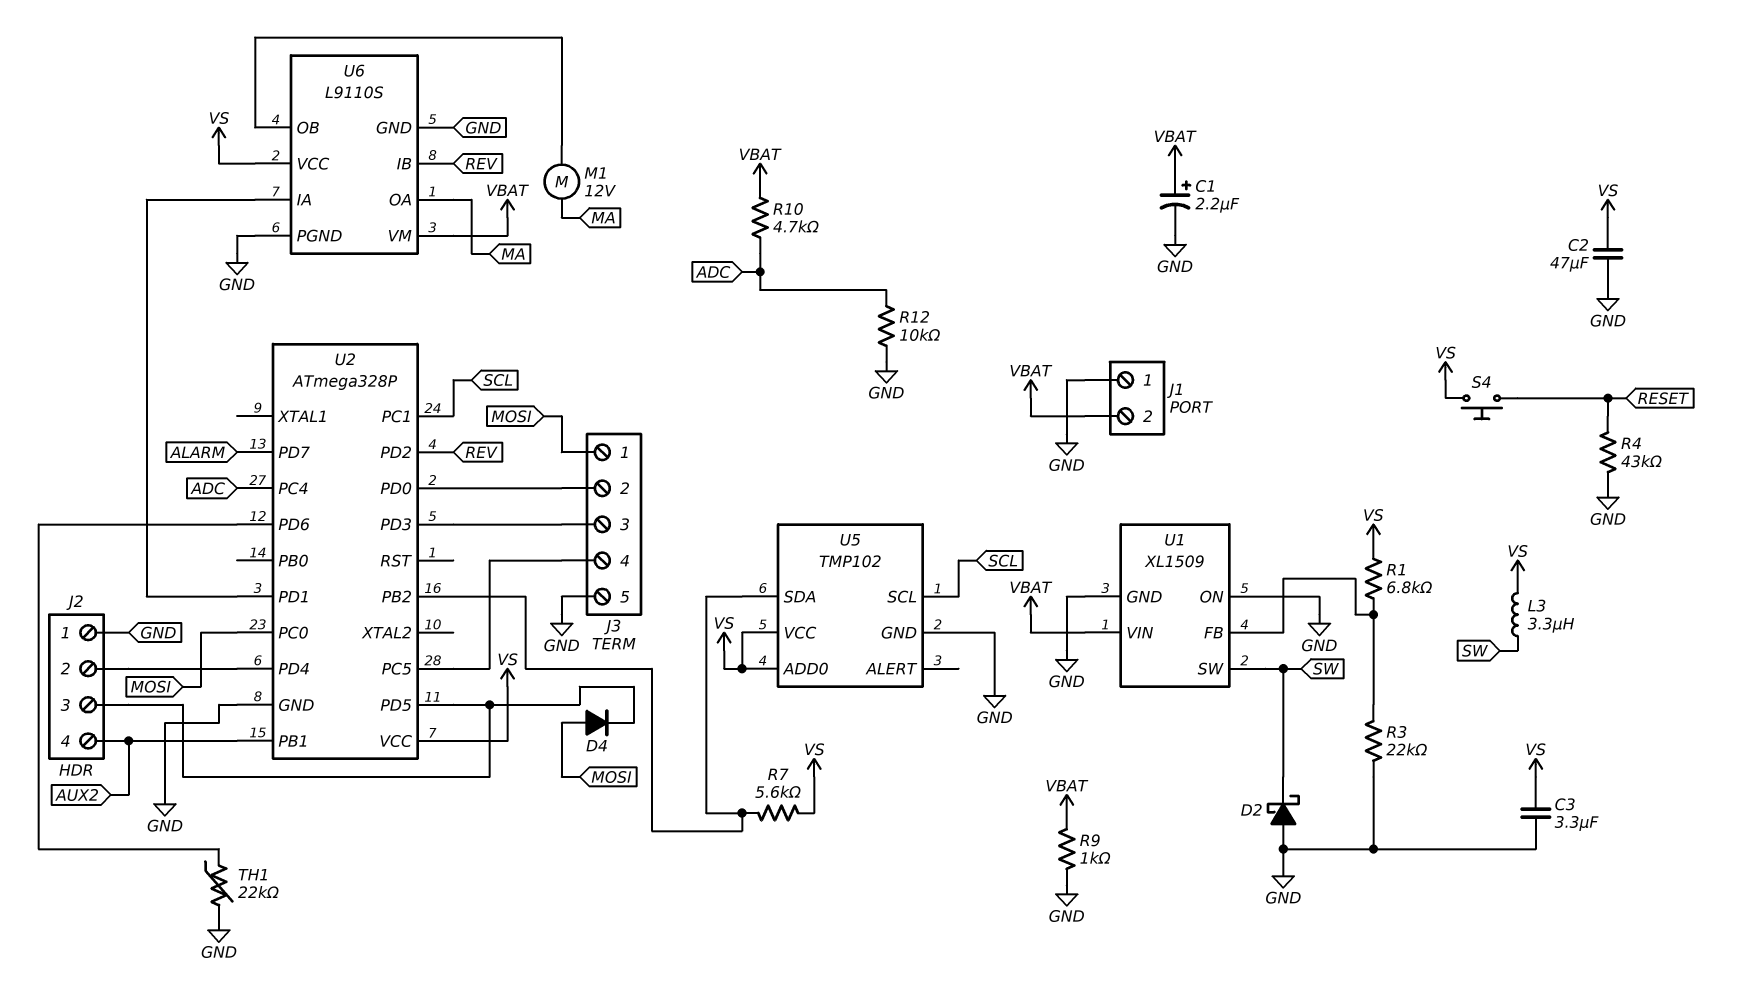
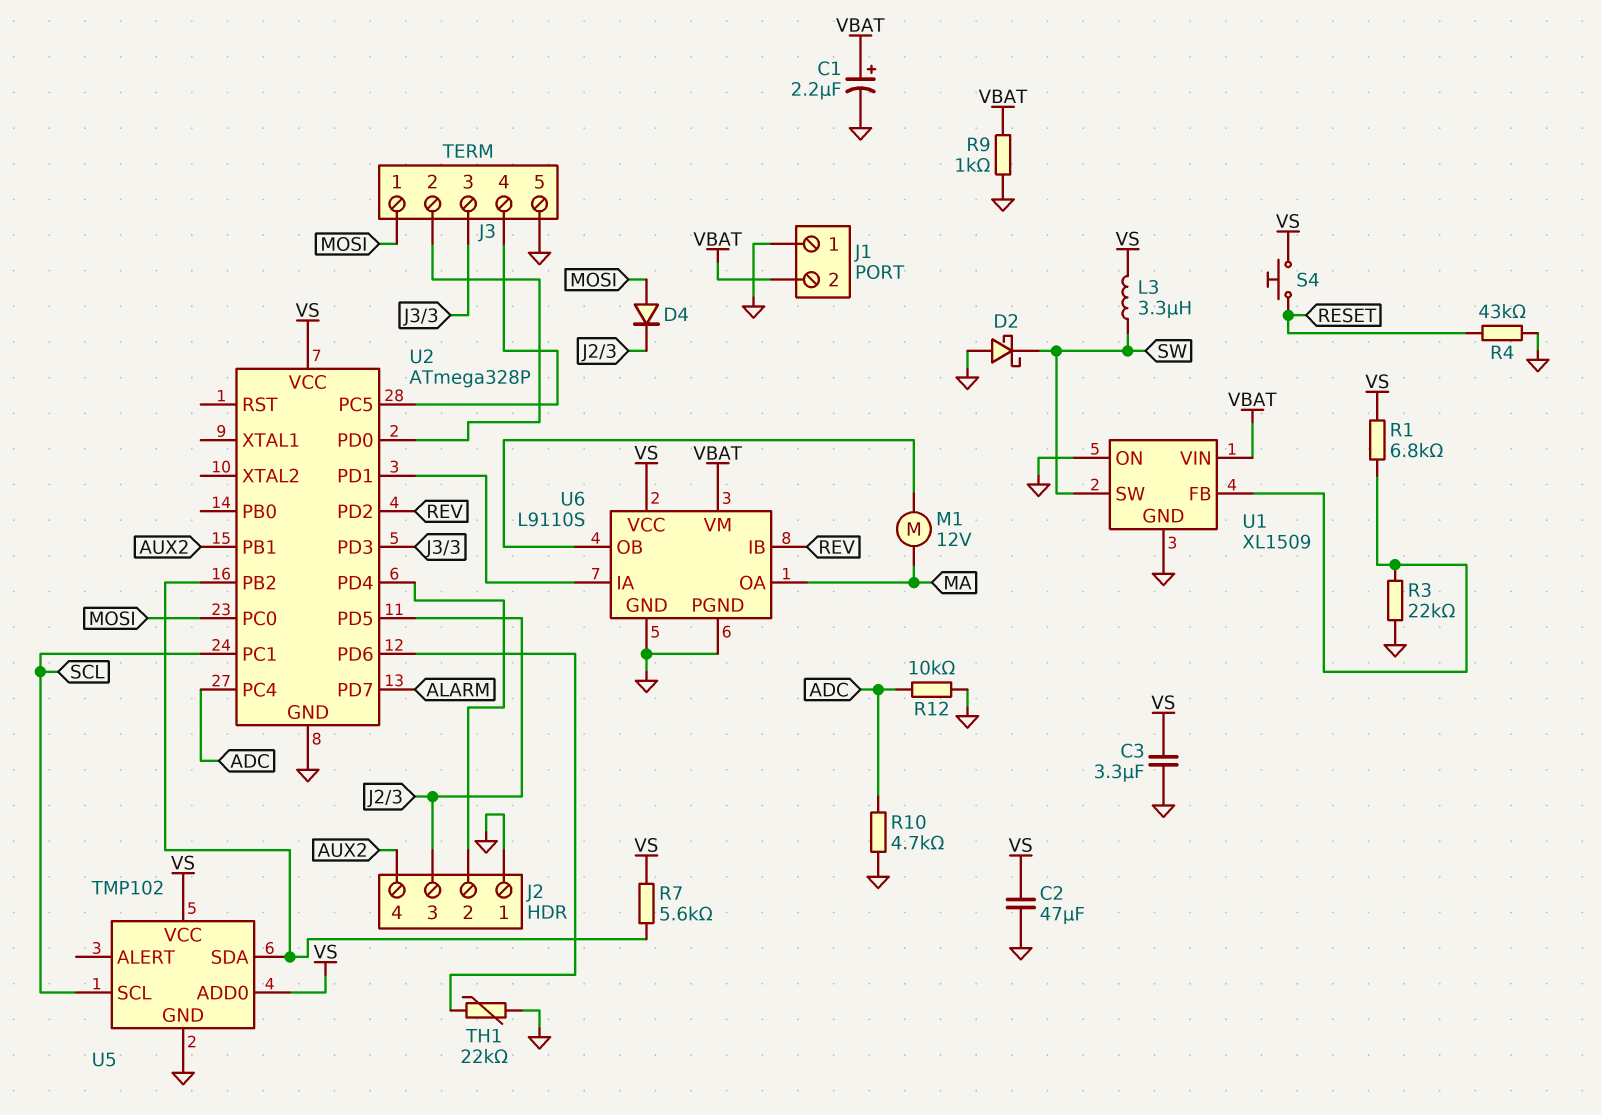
R10: 4.7k (ADC, VBAT) -> 4.7k (ADC, GND)

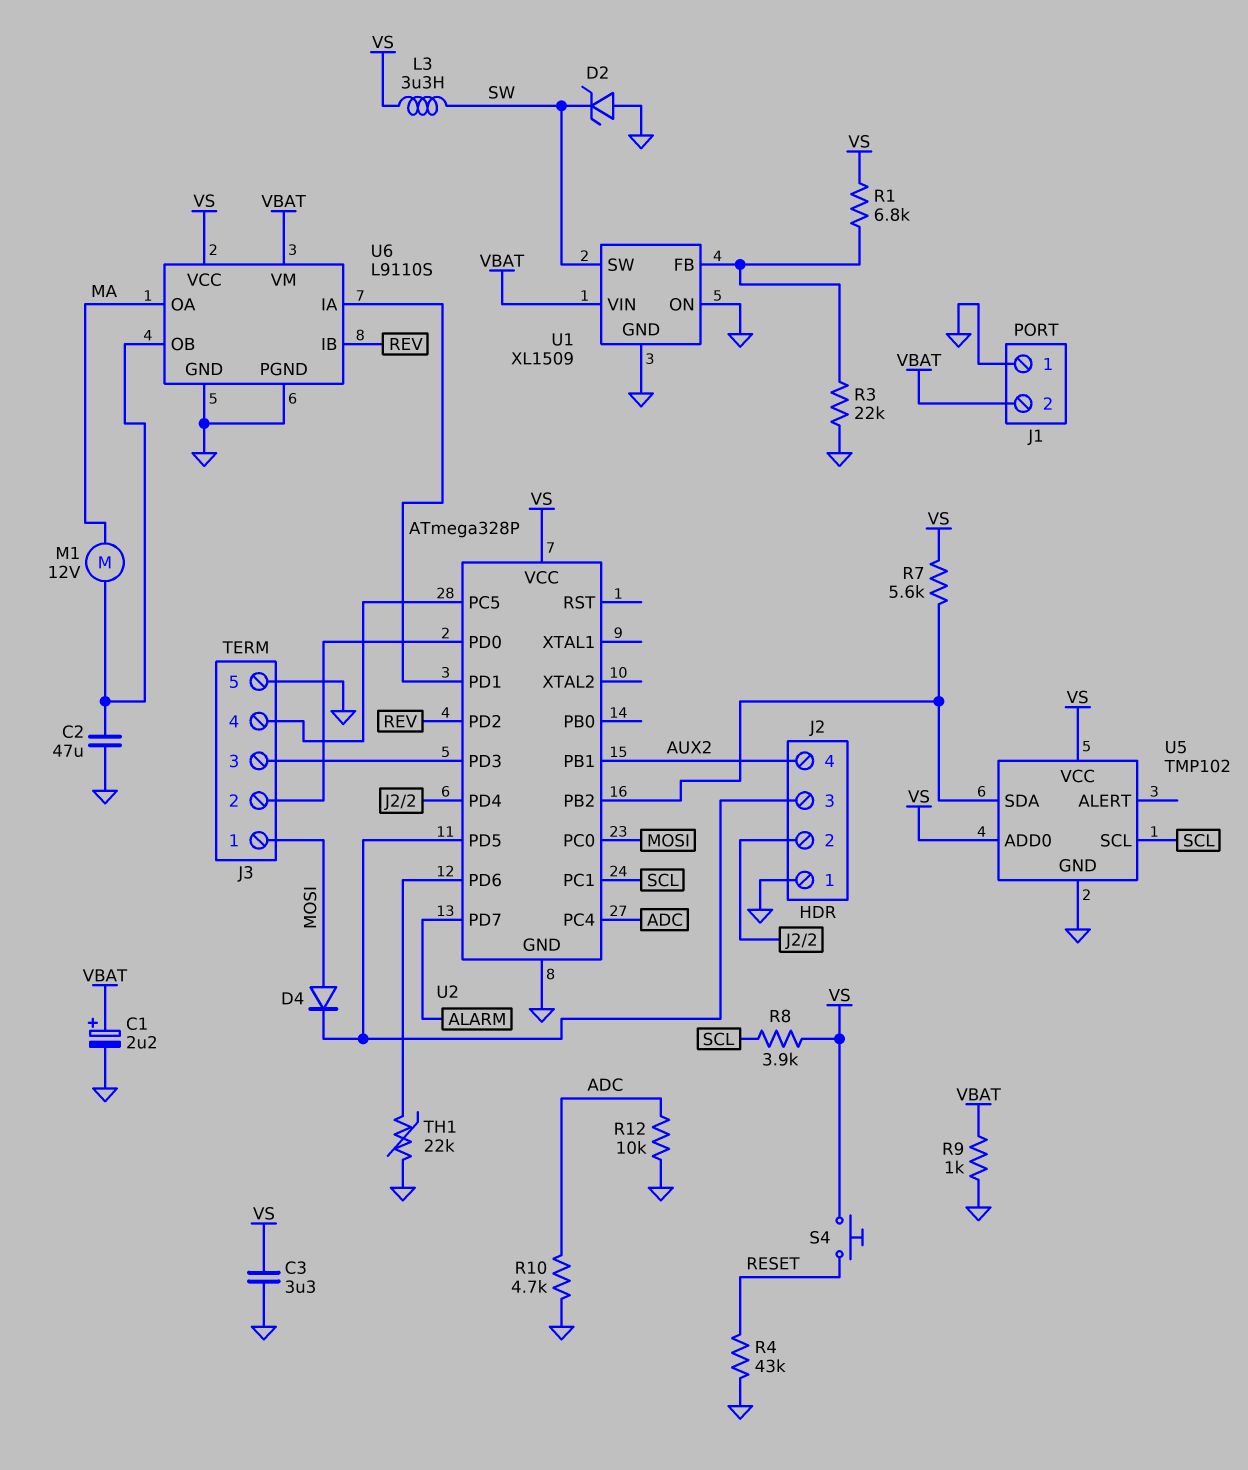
C2: 47uF (GND, VS) -> 47uF (GND, U6/OB)
D2: schottky (A GND, K SW) -> zener (A GND, K SW)
R8: none -> 3.9k (SCL, VS)

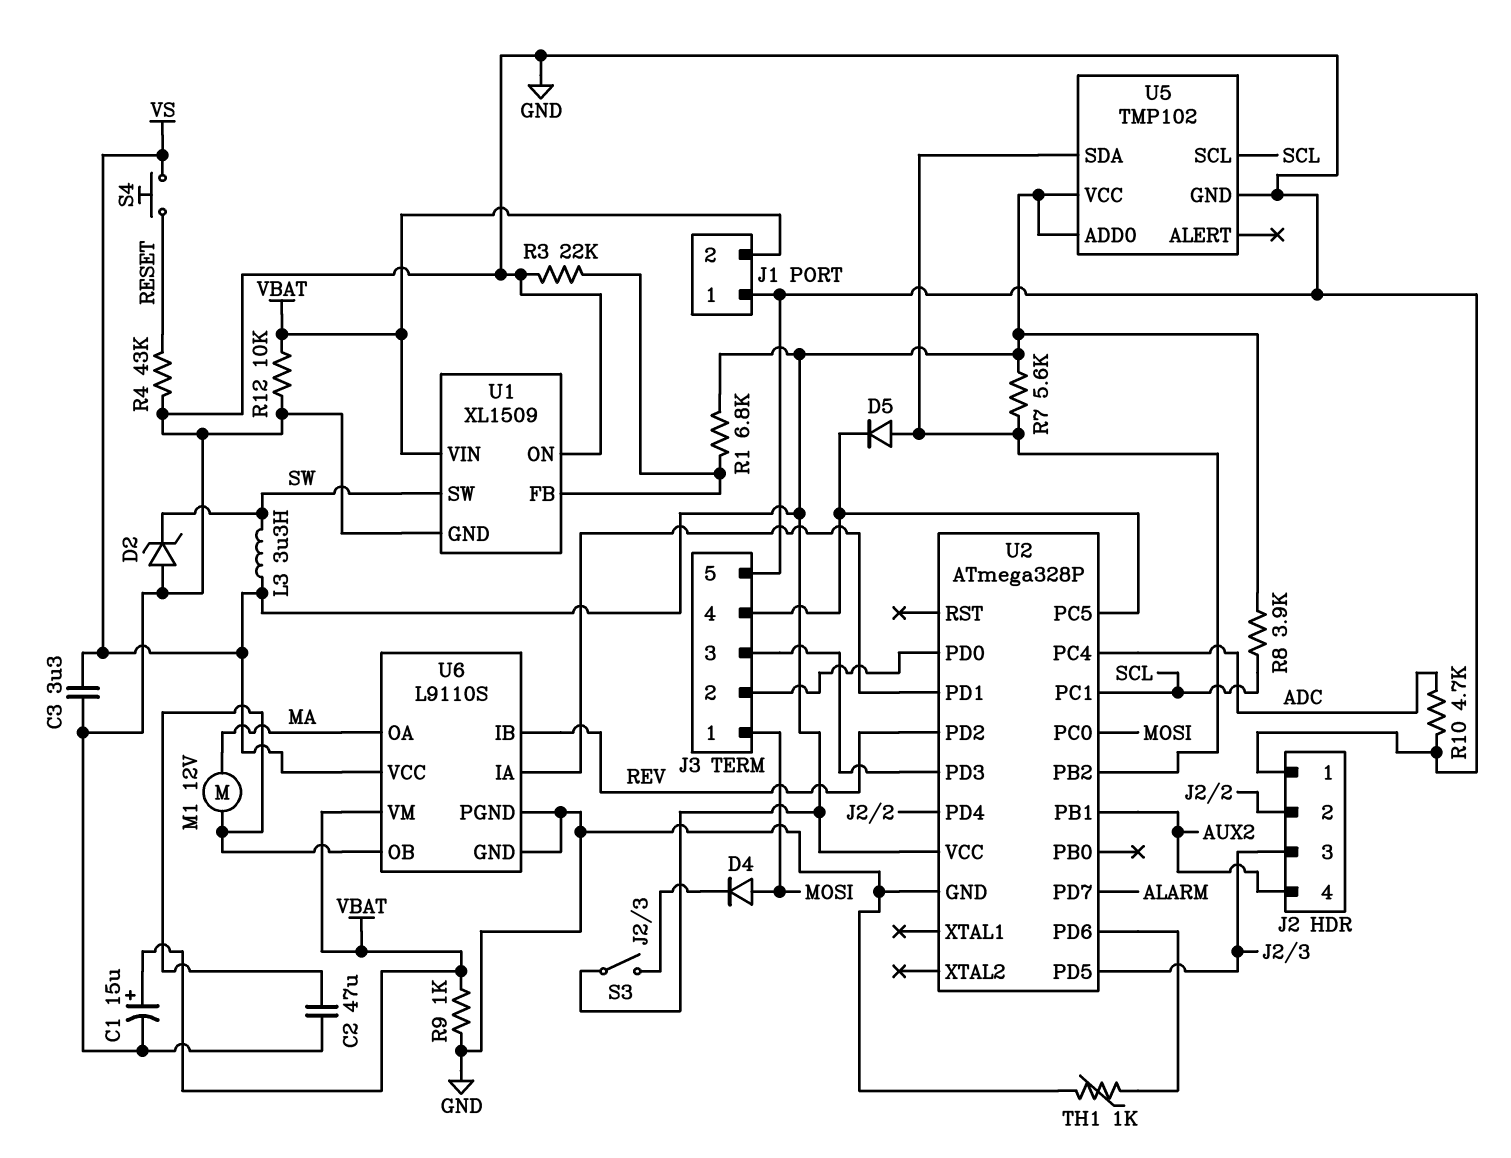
C1: 2.2uF (plus VBAT, minus GND) -> 15uF (plus VBAT, minus GND)
D5: none -> diode (A U2/PB2, K J3/4)
R12: 10k (ADC, GND) -> 10k (GND, VBAT)
S3: none -> switch (J2/3, VS)
TH1: 22k (GND, U2/PD6) -> 1k (GND, U2/PD6)

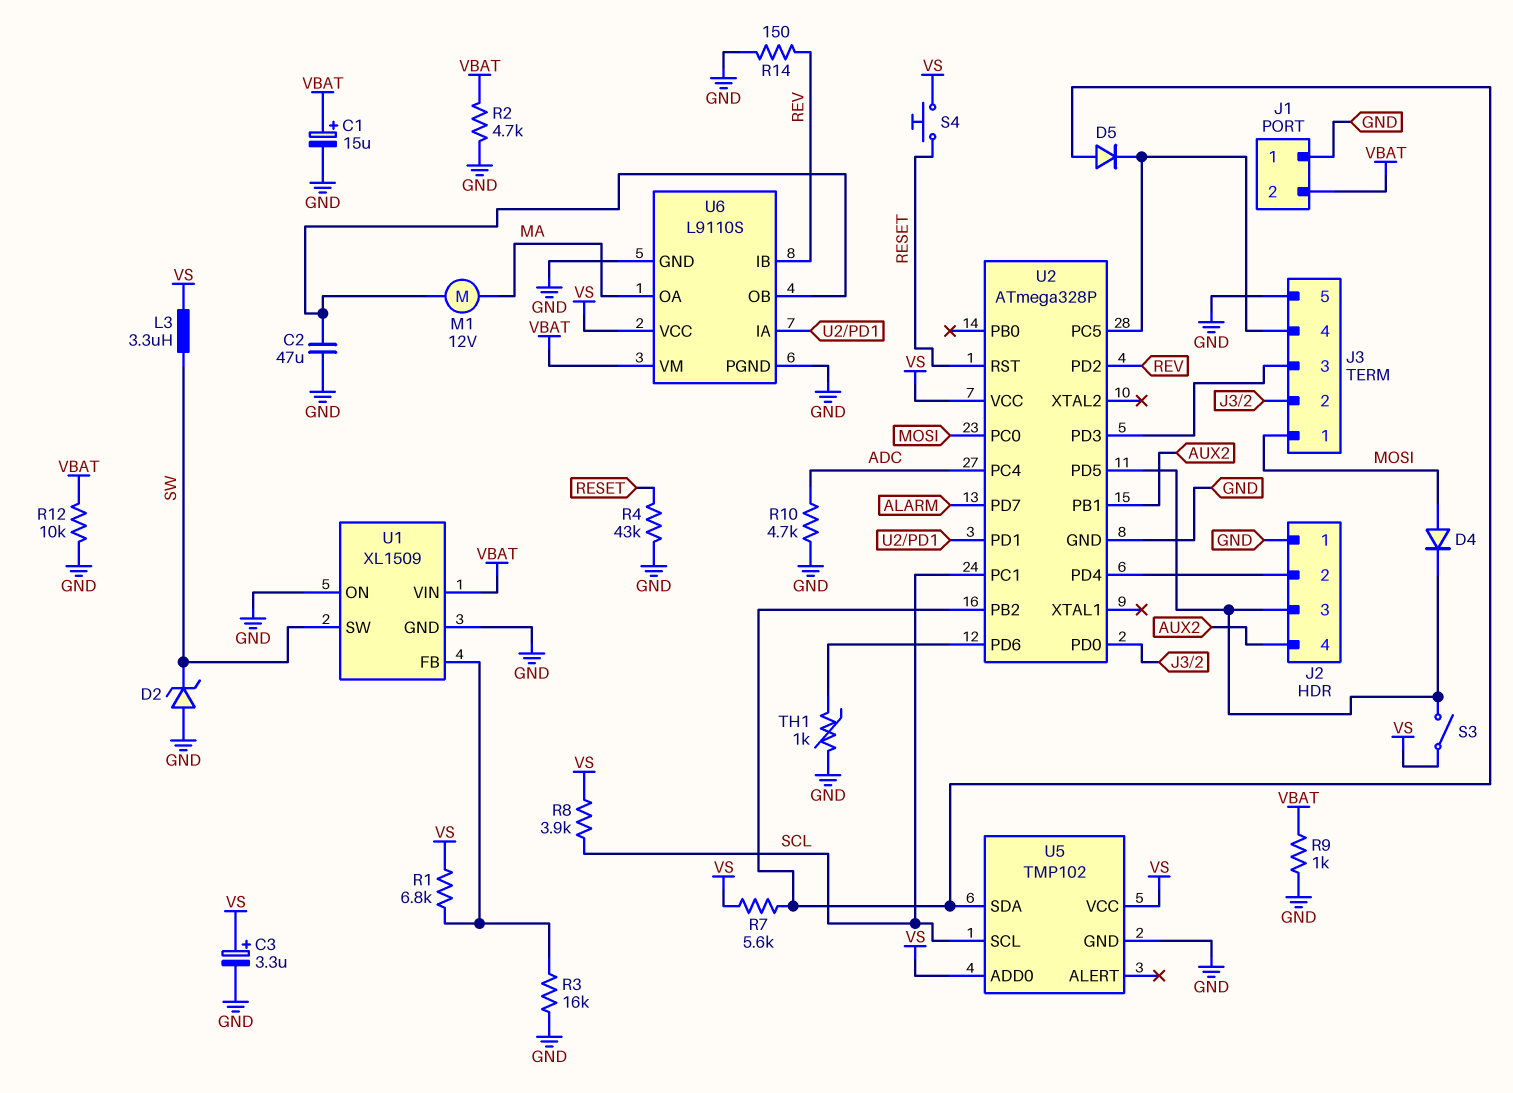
C3: 3.3uF (GND, VS) -> 3.3uF (plus VS, minus GND)
R2: none -> 4.7k (GND, VBAT)
R3: 22k (GND, U1/FB) -> 16k (GND, U1/FB)
R14: none -> 150 (GND, REV)
U2 pin RST: none -> RESET

